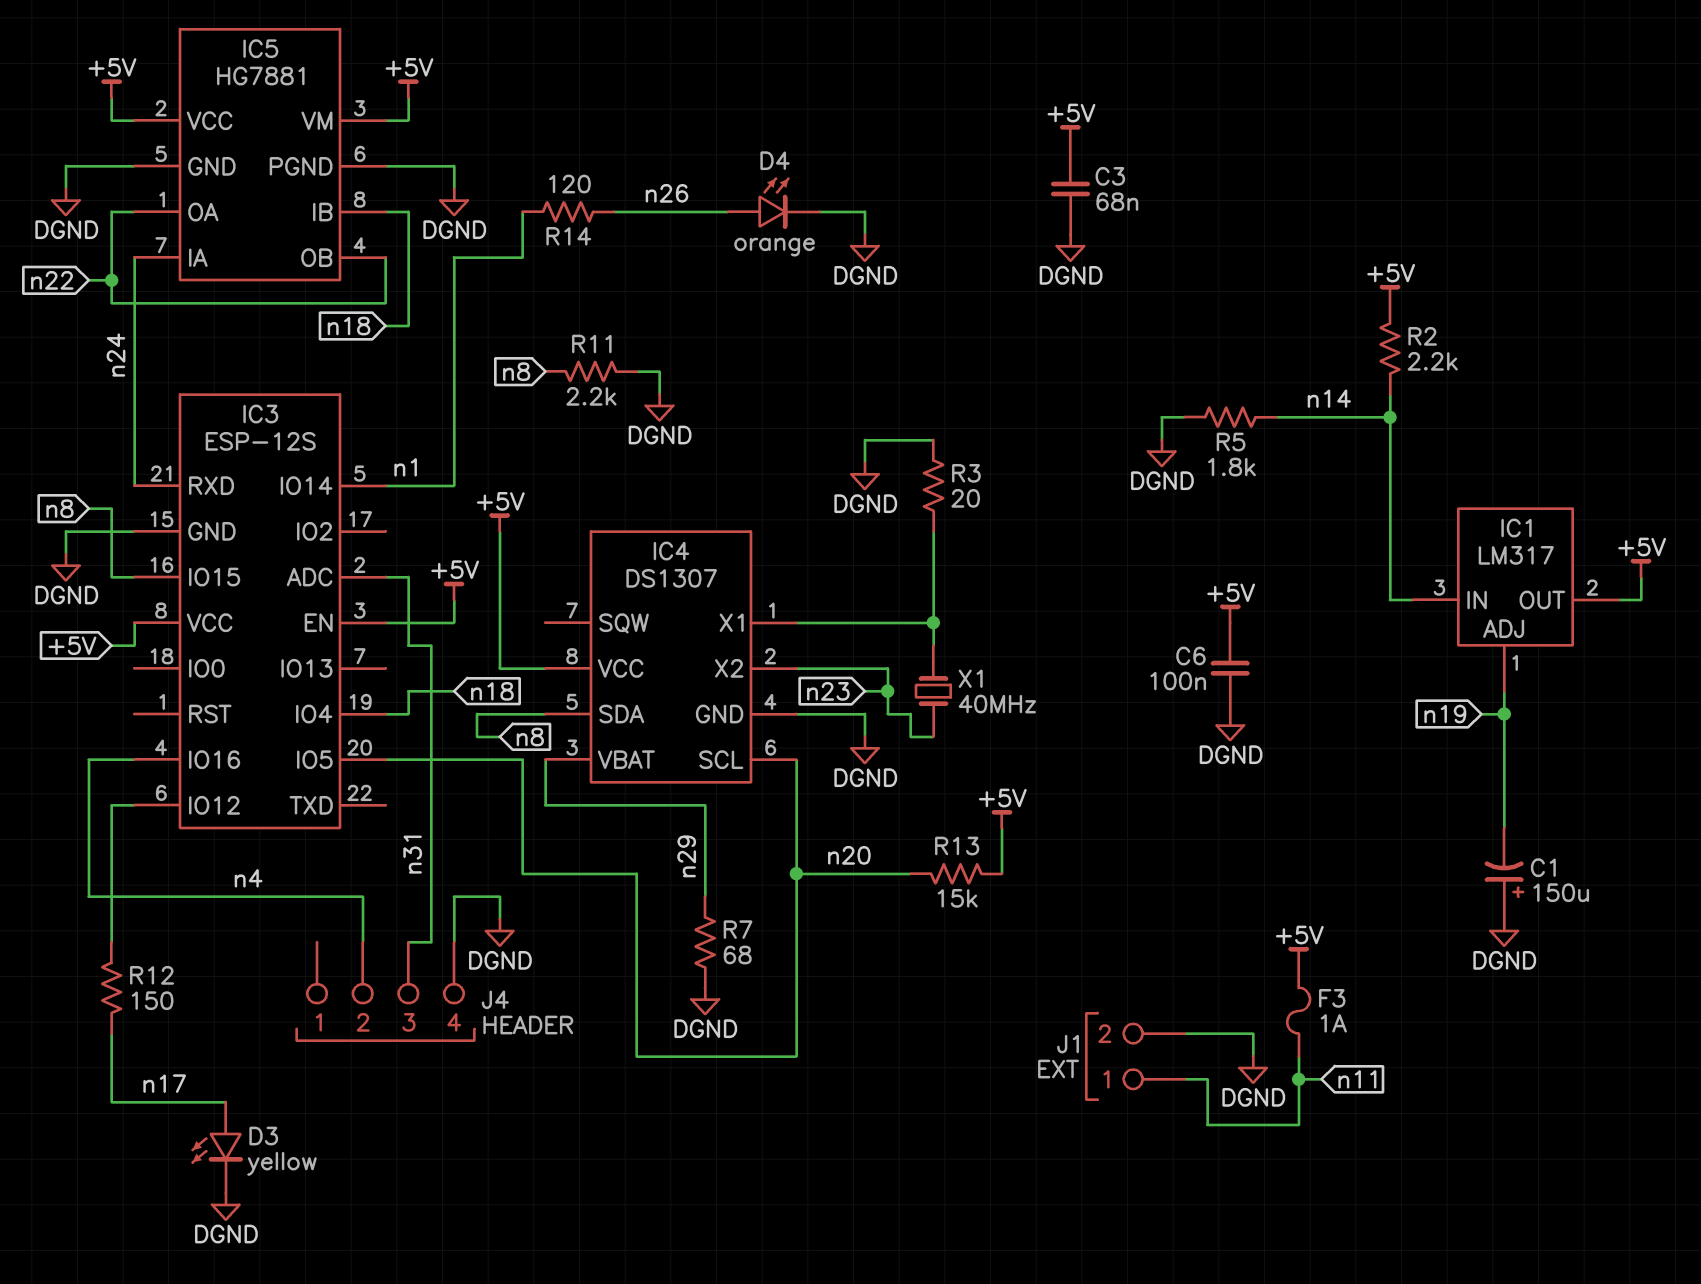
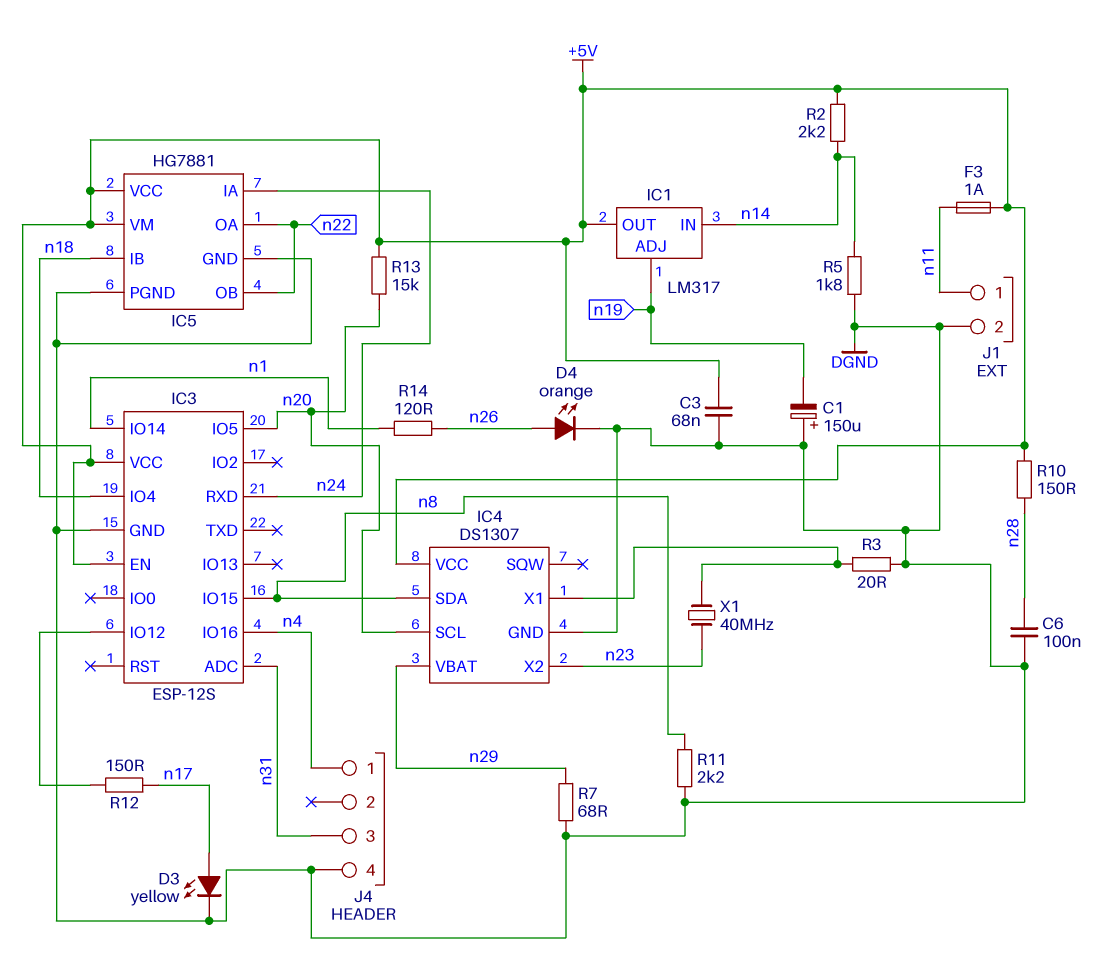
C6: 100nF (+5V, DGND) -> 100nF (DGND, n28)
J4 pin 1: none -> n4
J4 pin 2: n4 -> none
R10: none -> 150 (+5V, n28)

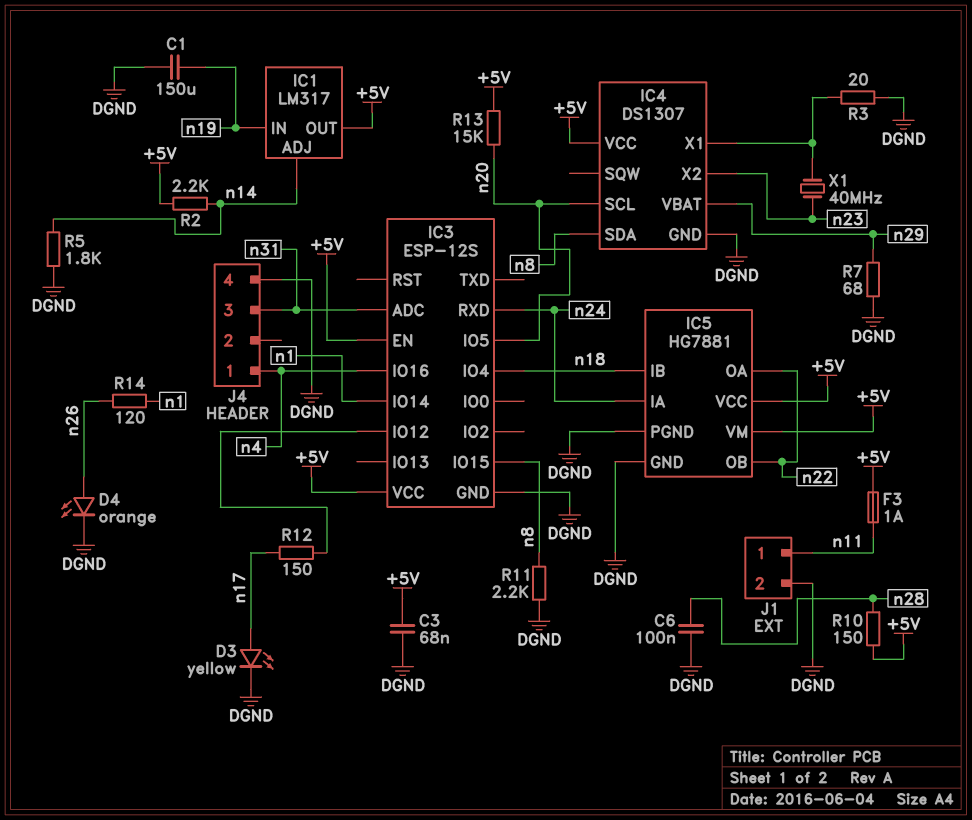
C1: 150uF (plus DGND, minus n19) -> 150uF (DGND, n19)
IC1 pin ADJ: n19 -> n14
IC1 pin IN: n14 -> n19

